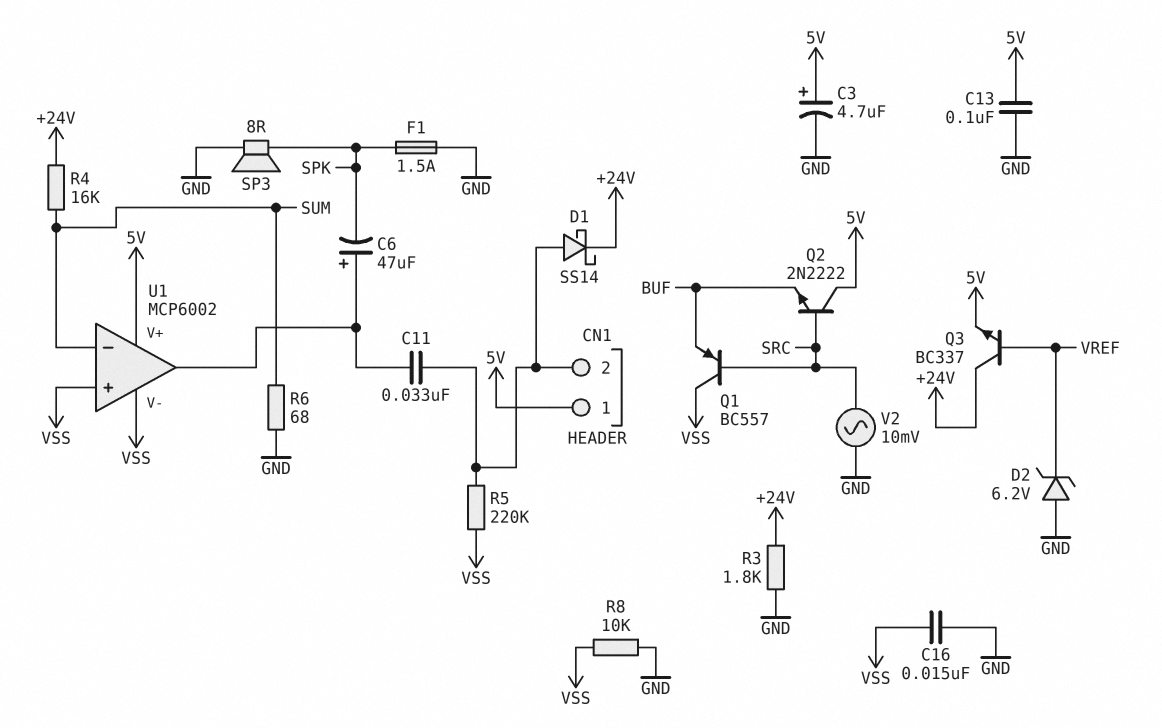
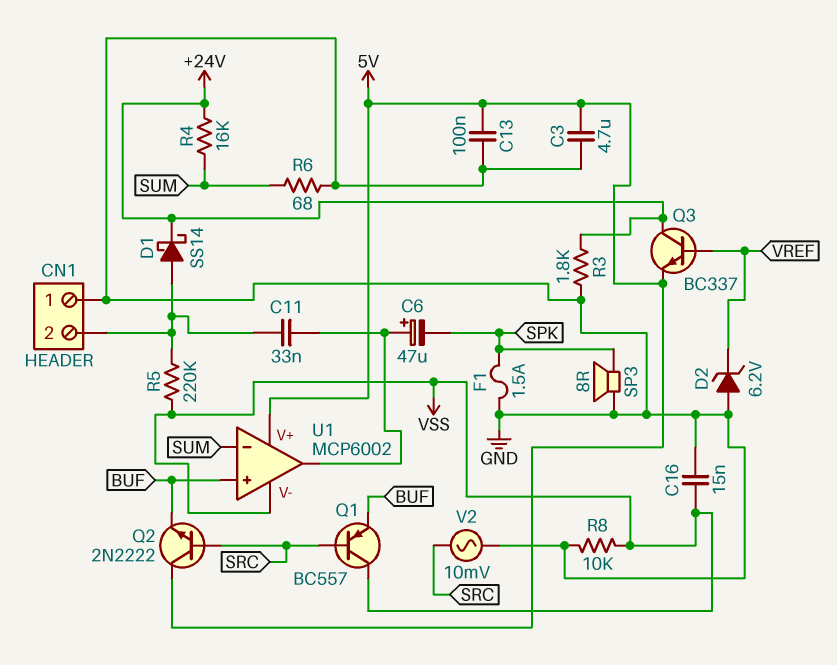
C3: 4.7uF (plus 5V, minus GND) -> 4.7uF (5V, GND)
CN1 pin 1: 5V -> GND
U1 pin in+: VSS -> BUF

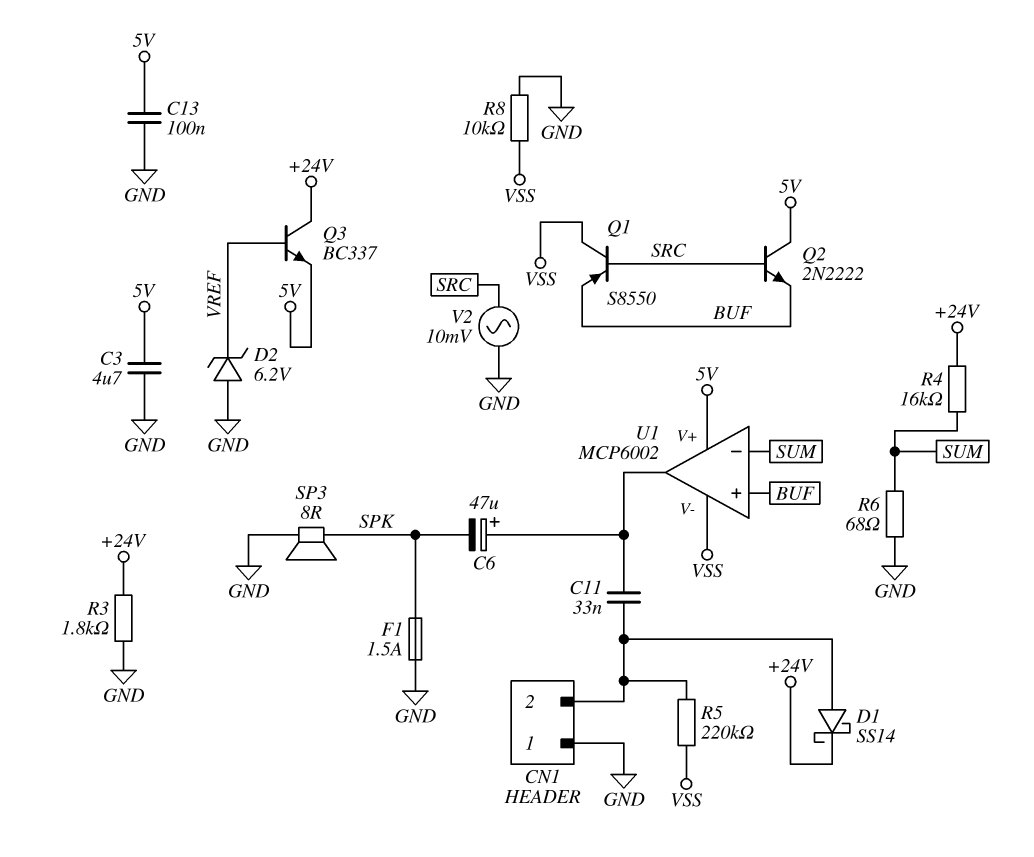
C16: 15nF (GND, VSS) -> none
Q1: PNP BC557 (B SRC, C VSS, E BUF) -> PNP S8550 (B SRC, C VSS, E BUF)

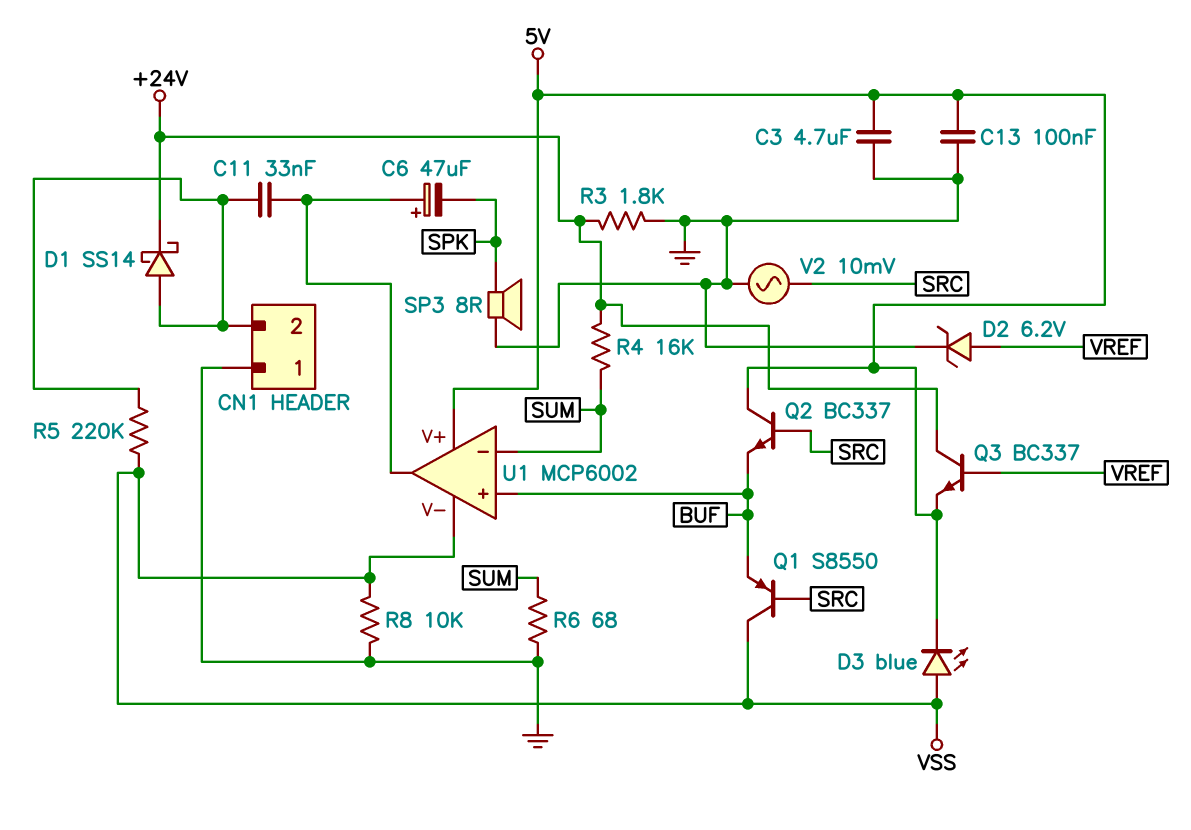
D2: zener 6.2V (A GND, K VREF) -> zener 6.2V (A VREF, K GND)
D3: none -> LED blue (A VSS, K 5V)
F1: 1.5A (GND, SPK) -> none
Q2: NPN 2N2222 (B SRC, C 5V, E BUF) -> NPN BC337 (B SRC, C 5V, E BUF)

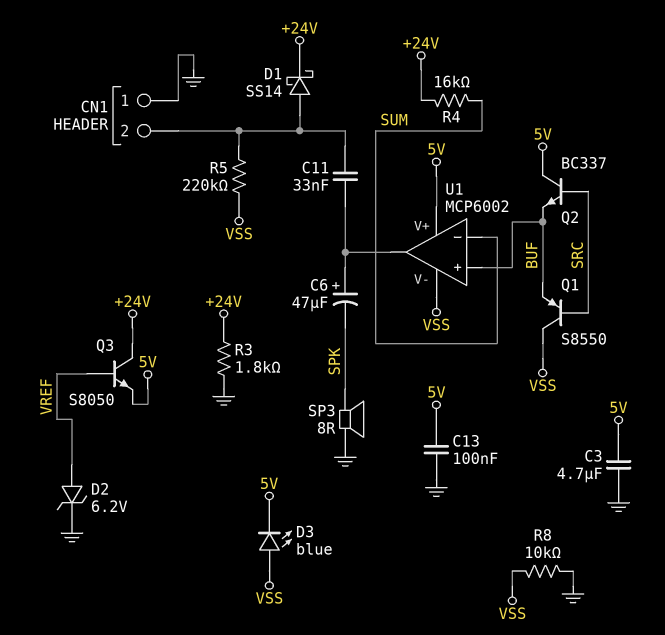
Q3: NPN BC337 (B VREF, C +24V, E 5V) -> NPN S8050 (B VREF, C +24V, E 5V)
R6: 68 (GND, SUM) -> none
V2: AC 10mV (GND, SRC) -> none

